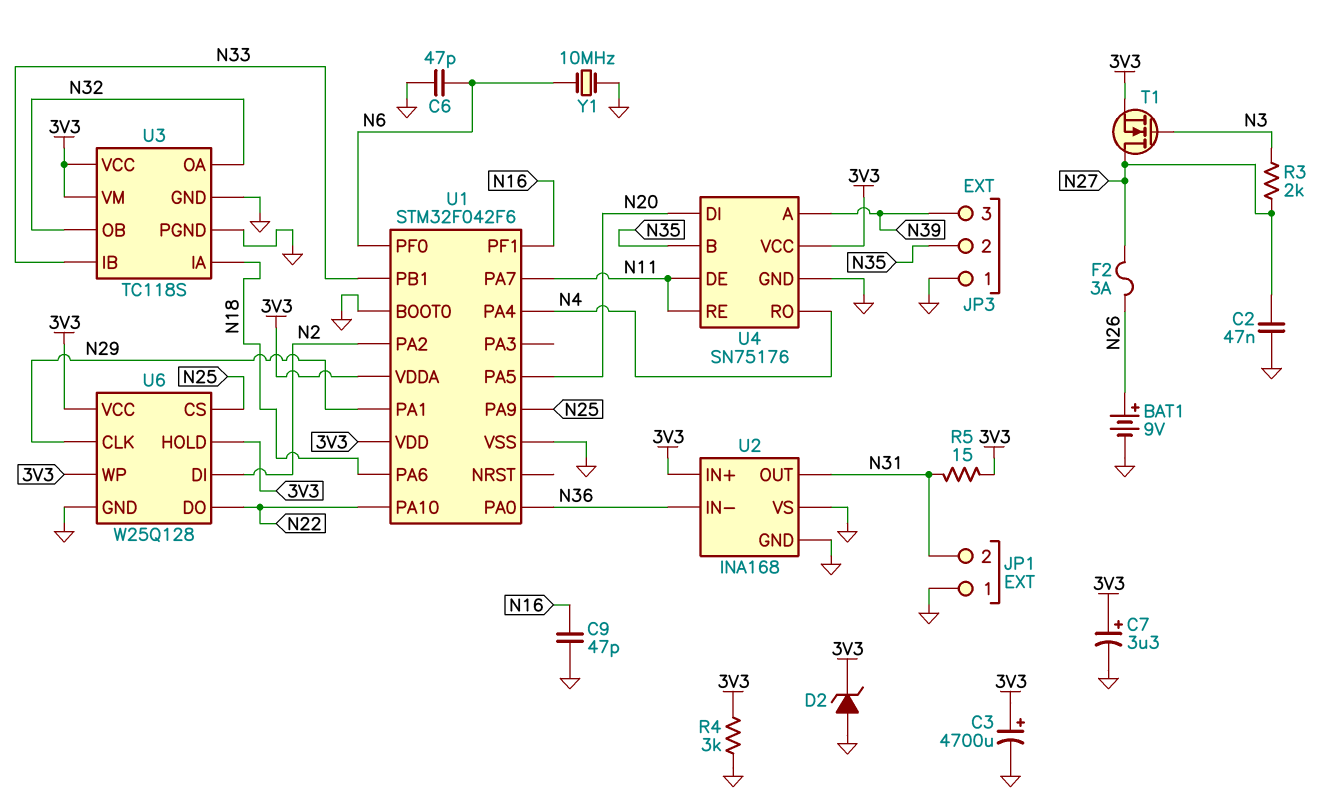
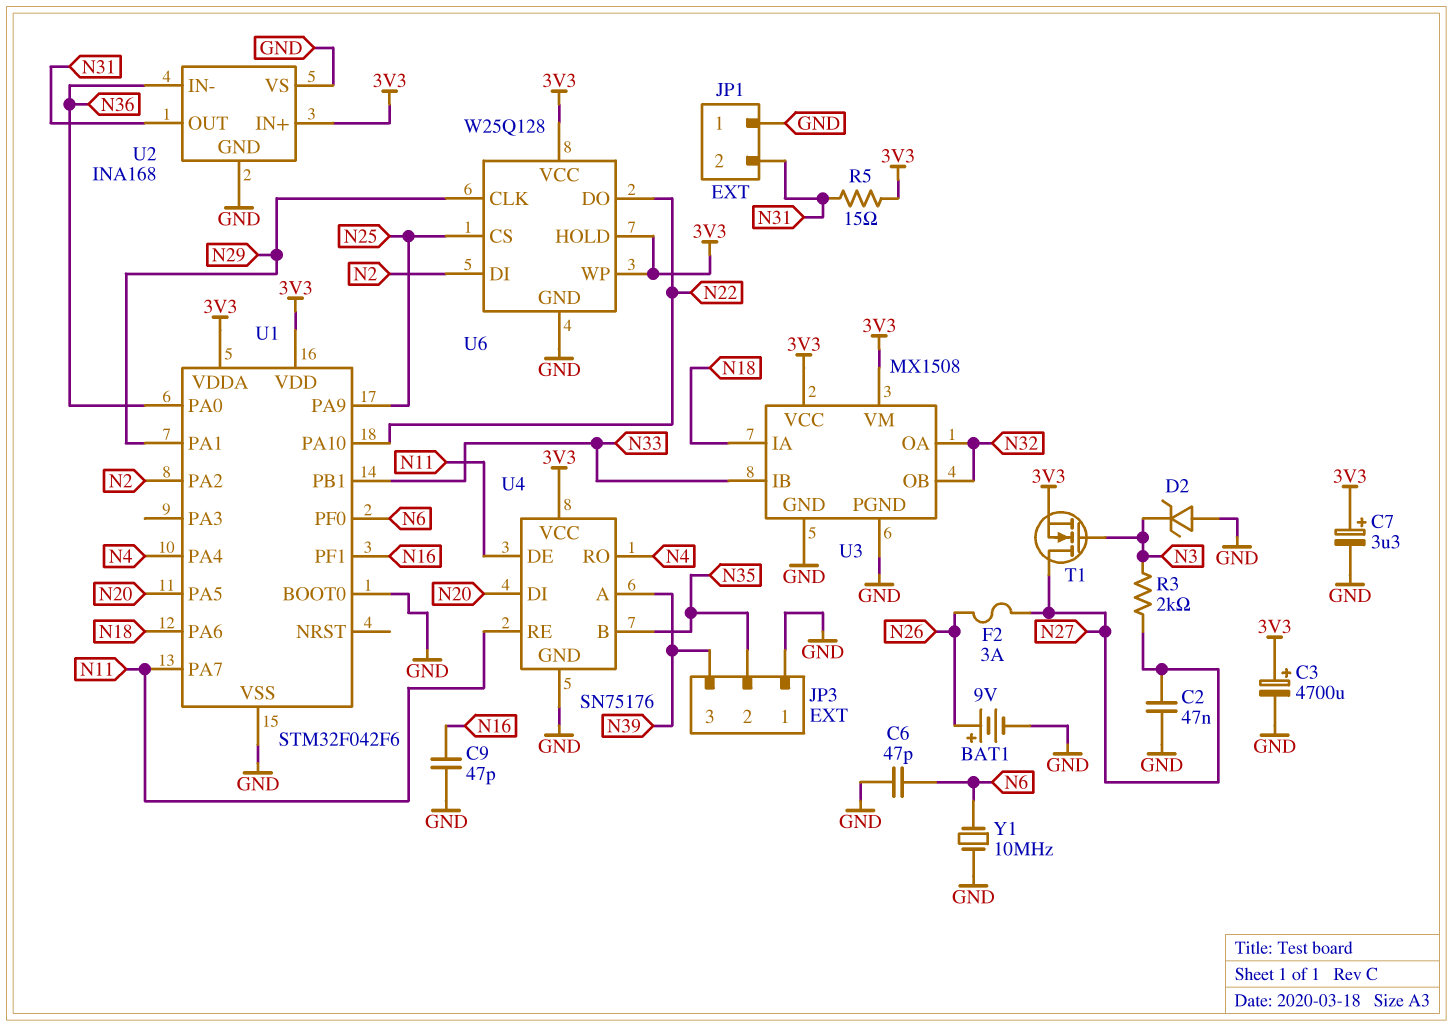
D2: zener (A GND, K 3V3) -> zener (A GND, K N3)
R4: 3k (3V3, GND) -> none
U3: TC118S -> MX1508

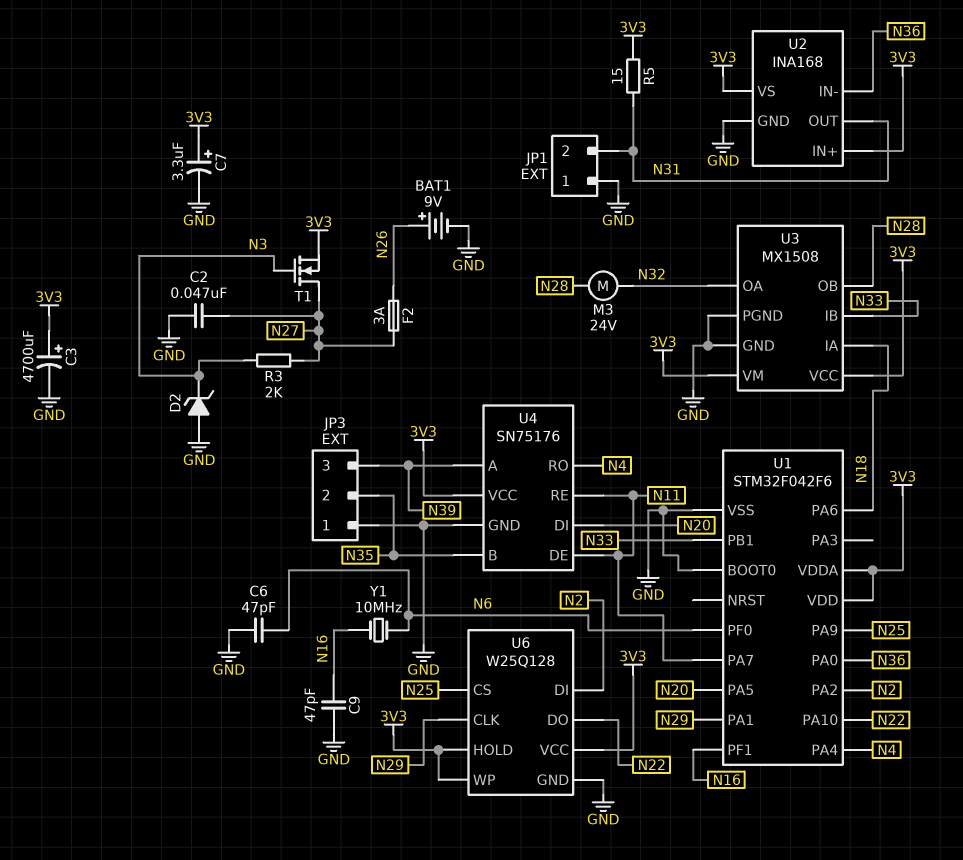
M3: none -> motor 24V (N28, N32)
U2 pin VS: GND -> 3V3
U3 pin OB: N32 -> N28
Y1: 10MHz (GND, N6) -> 10MHz (N6, N16)

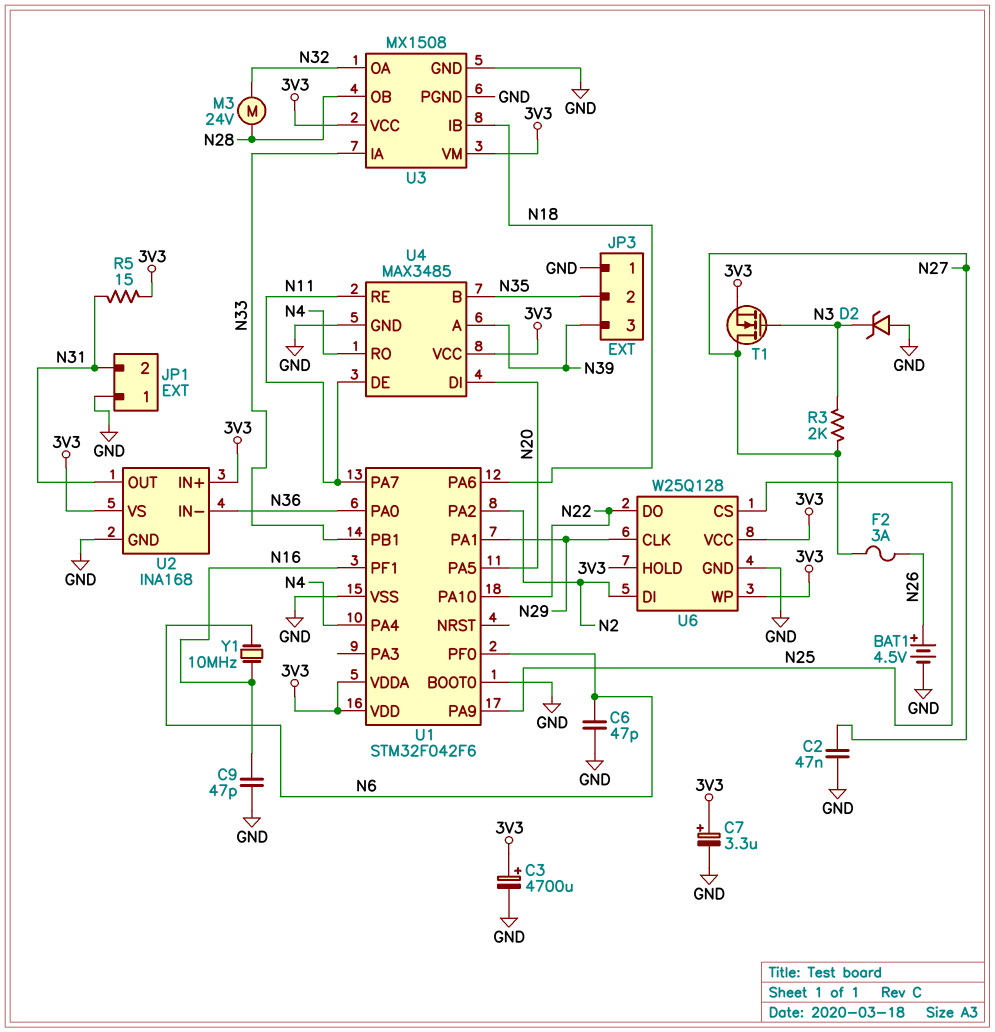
BAT1: 9V (plus N26, minus GND) -> 4.5V (plus N26, minus GND)
U3 pin IA: N18 -> N33
U3 pin IB: N33 -> N18
U4: SN75176 -> MAX3485

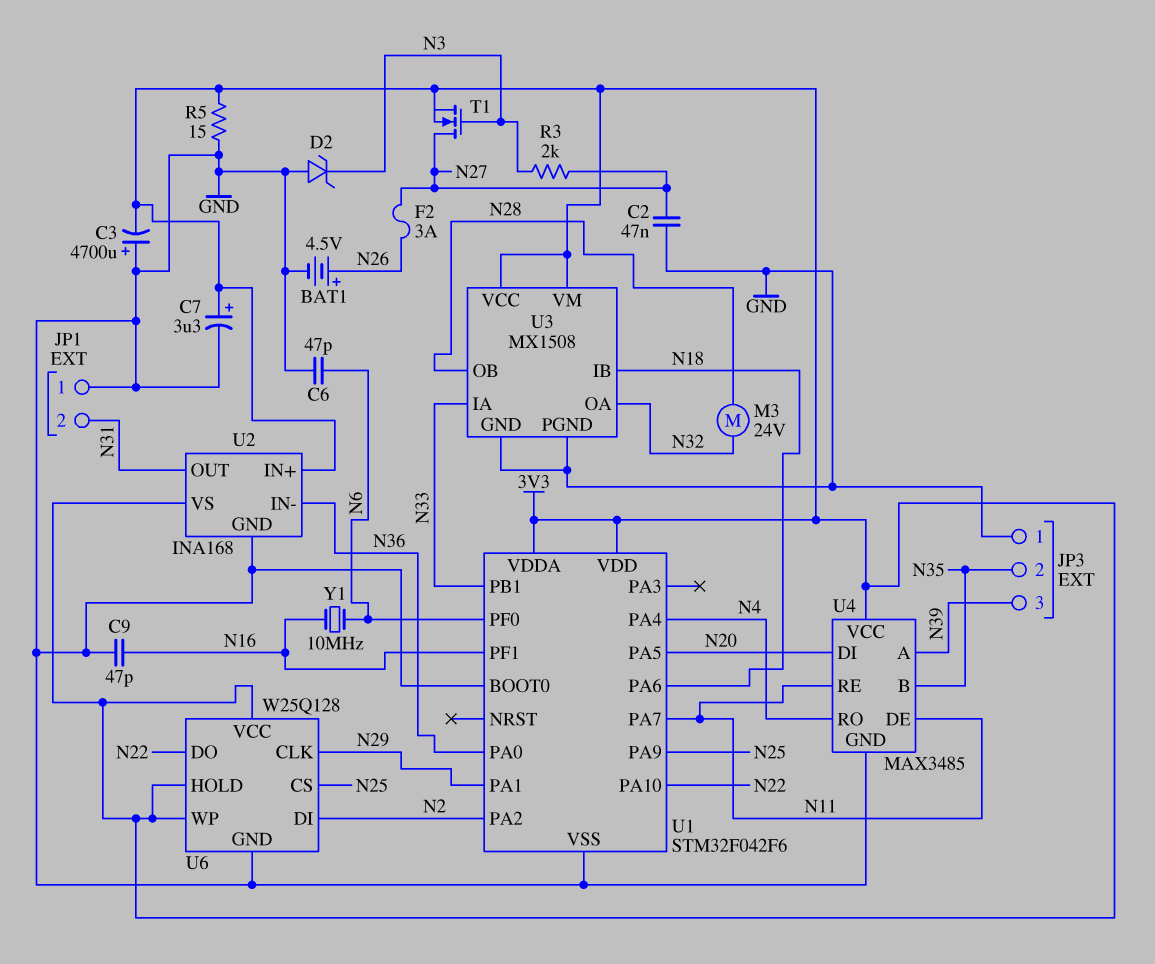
C3: 4700uF (plus 3V3, minus GND) -> 4700uF (plus GND, minus 3V3)
R5: 15 (3V3, N31) -> 15 (3V3, GND)

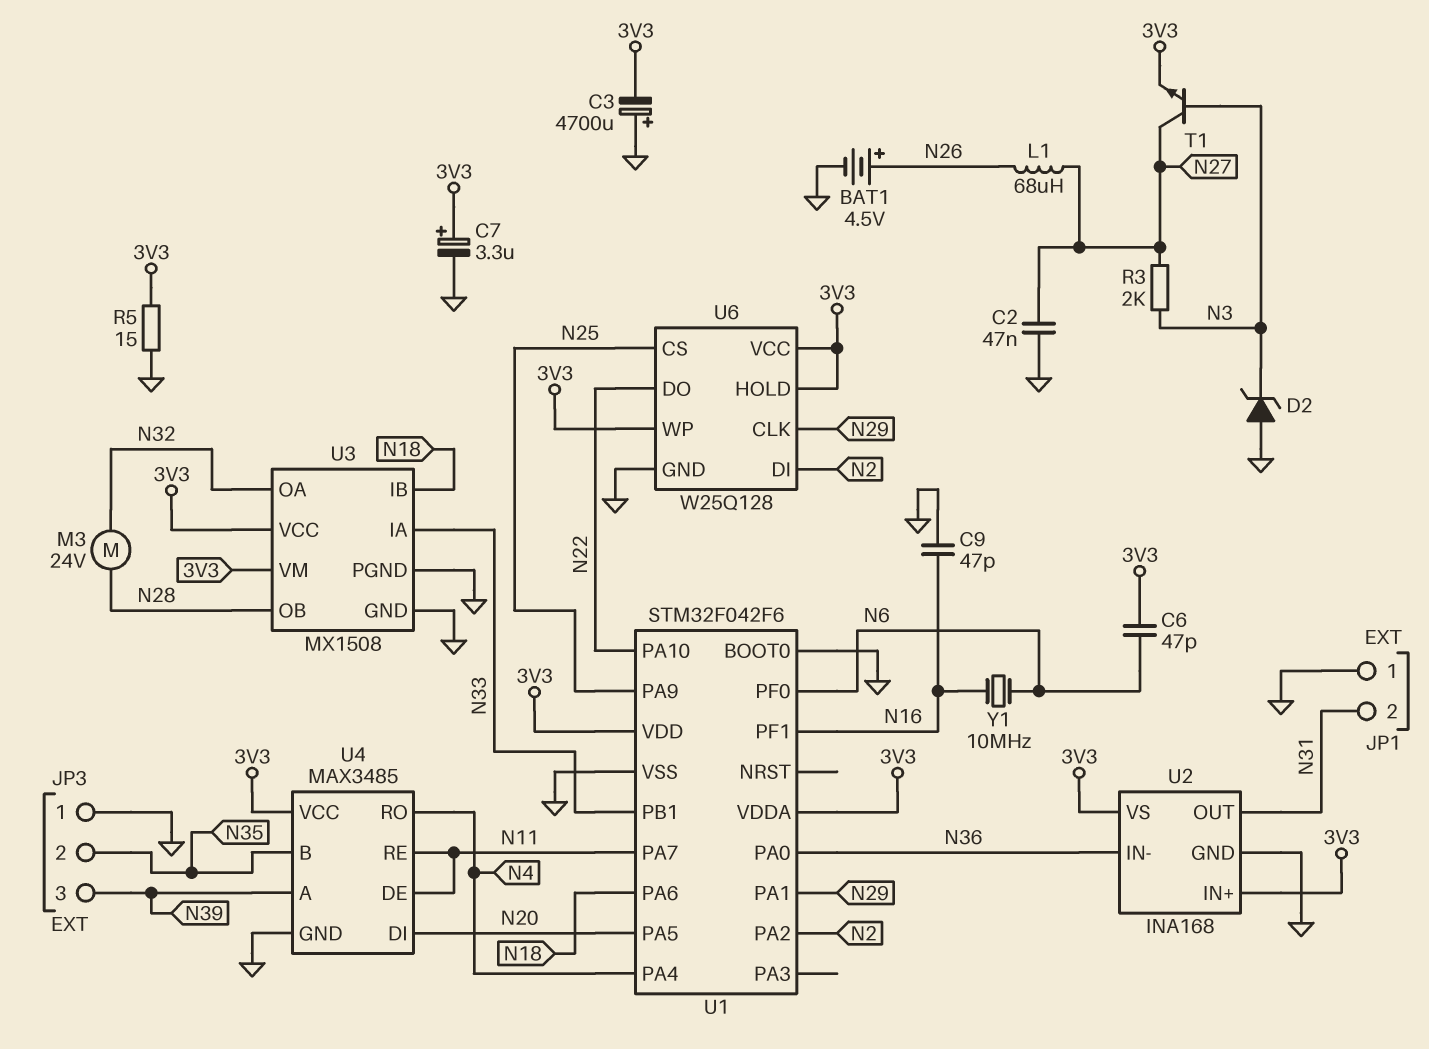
C6: 47pF (GND, N6) -> 47pF (3V3, N6)
F2: 3A (N26, N27) -> none
L1: none -> 68uH (N26, N27)
T1: NMOS (G N3, D N27, S 3V3) -> NPN (B N3, C N27, E 3V3)

